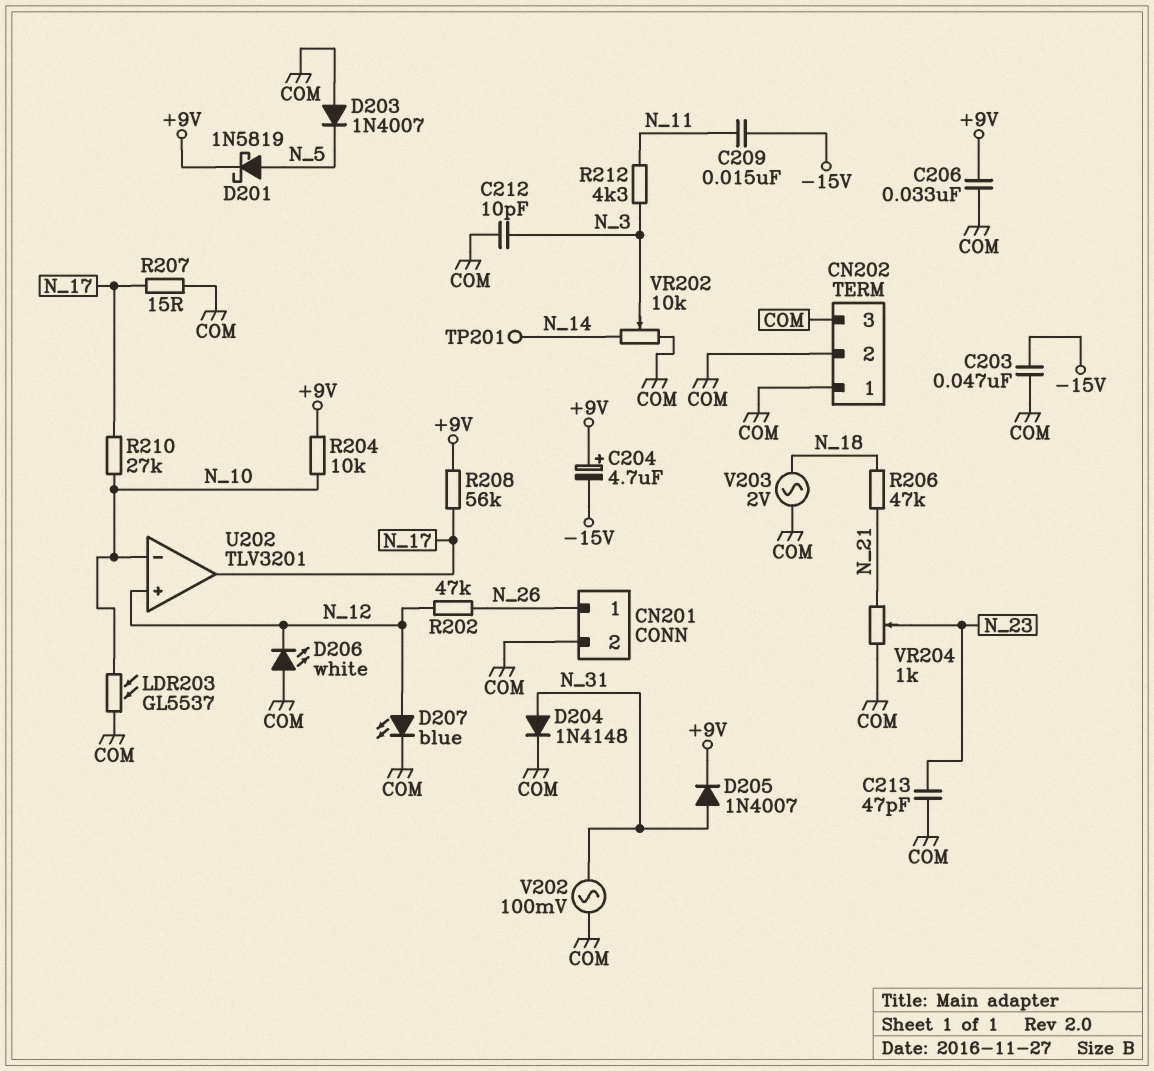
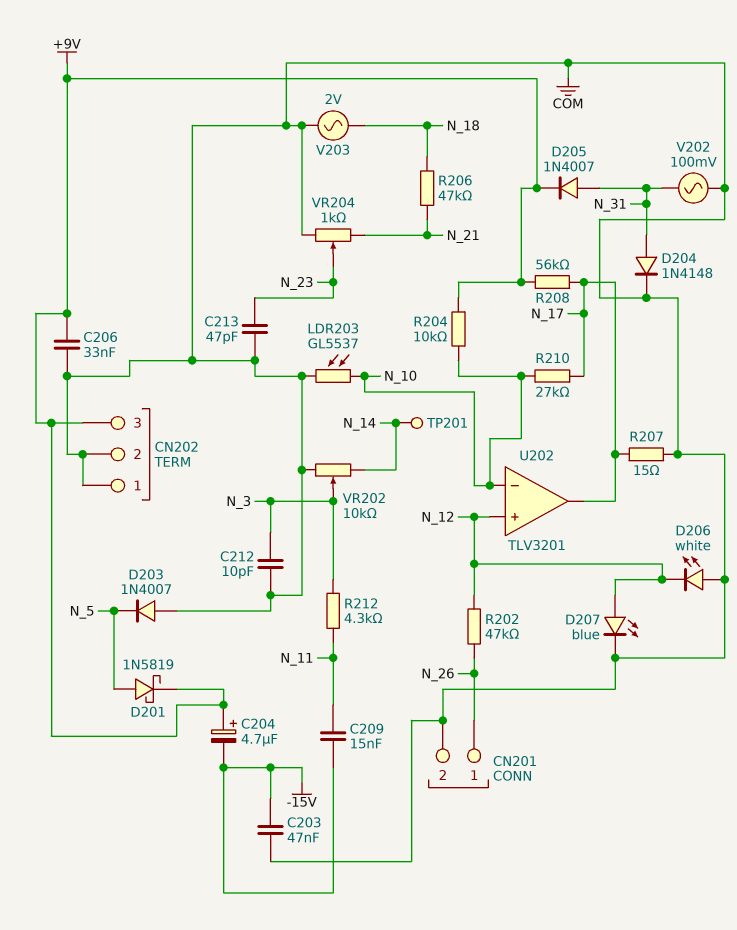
CN202 pin 3: COM -> +9V

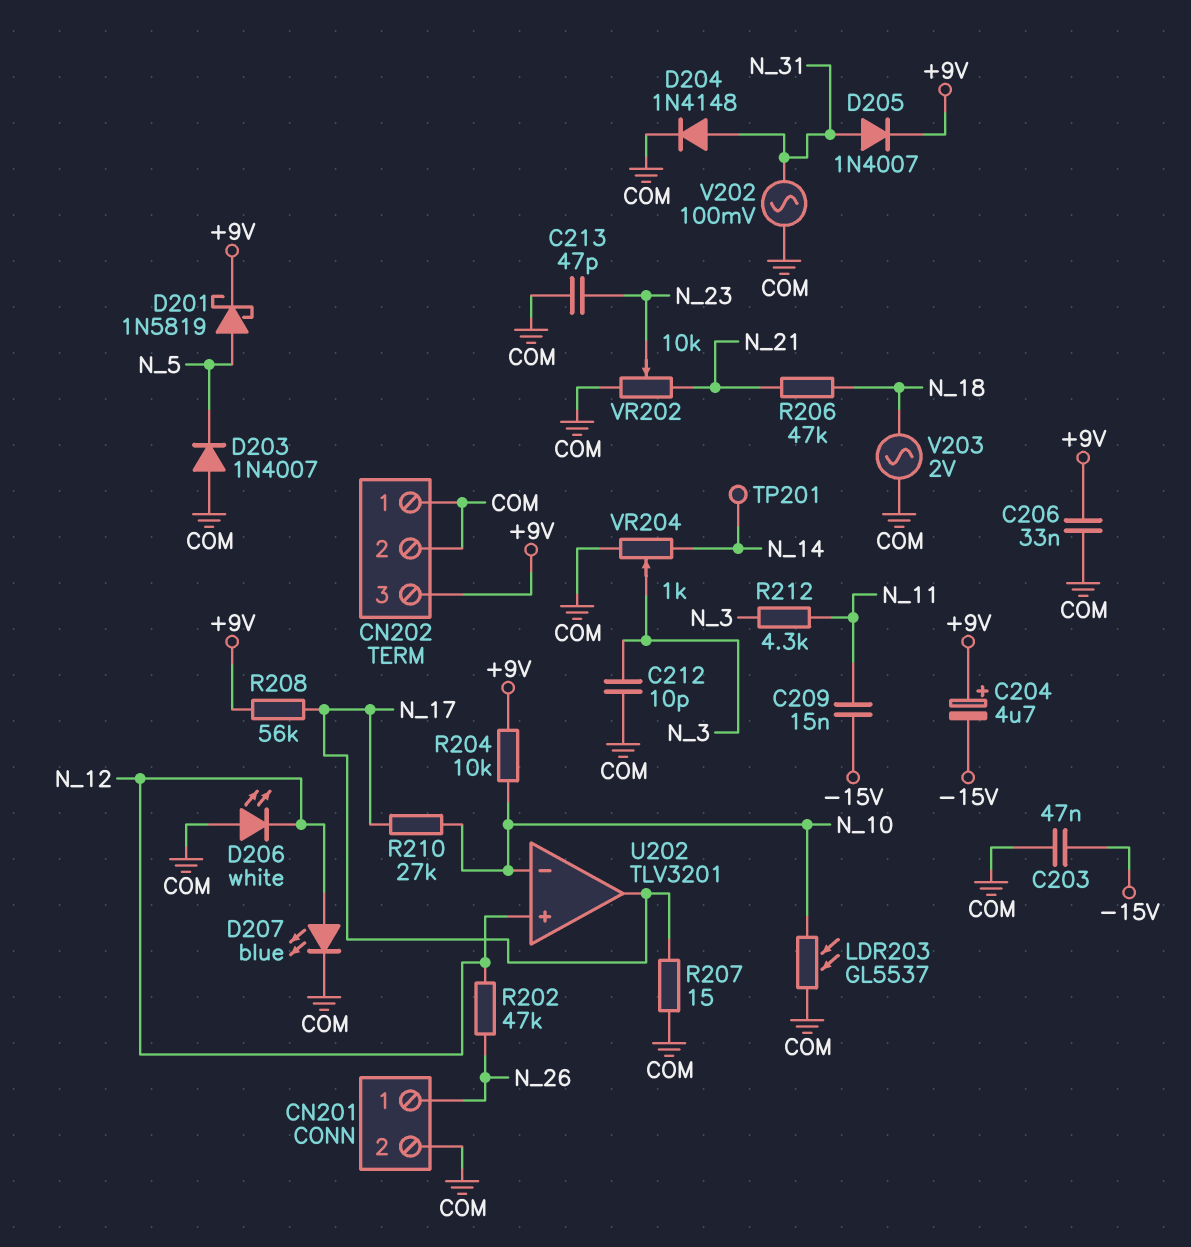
VR202: 10k (COM, N_14, wiper N_3) -> 10k (COM, N_21, wiper N_23)
VR204: 1k (COM, N_21, wiper N_23) -> 1k (COM, N_14, wiper N_3)

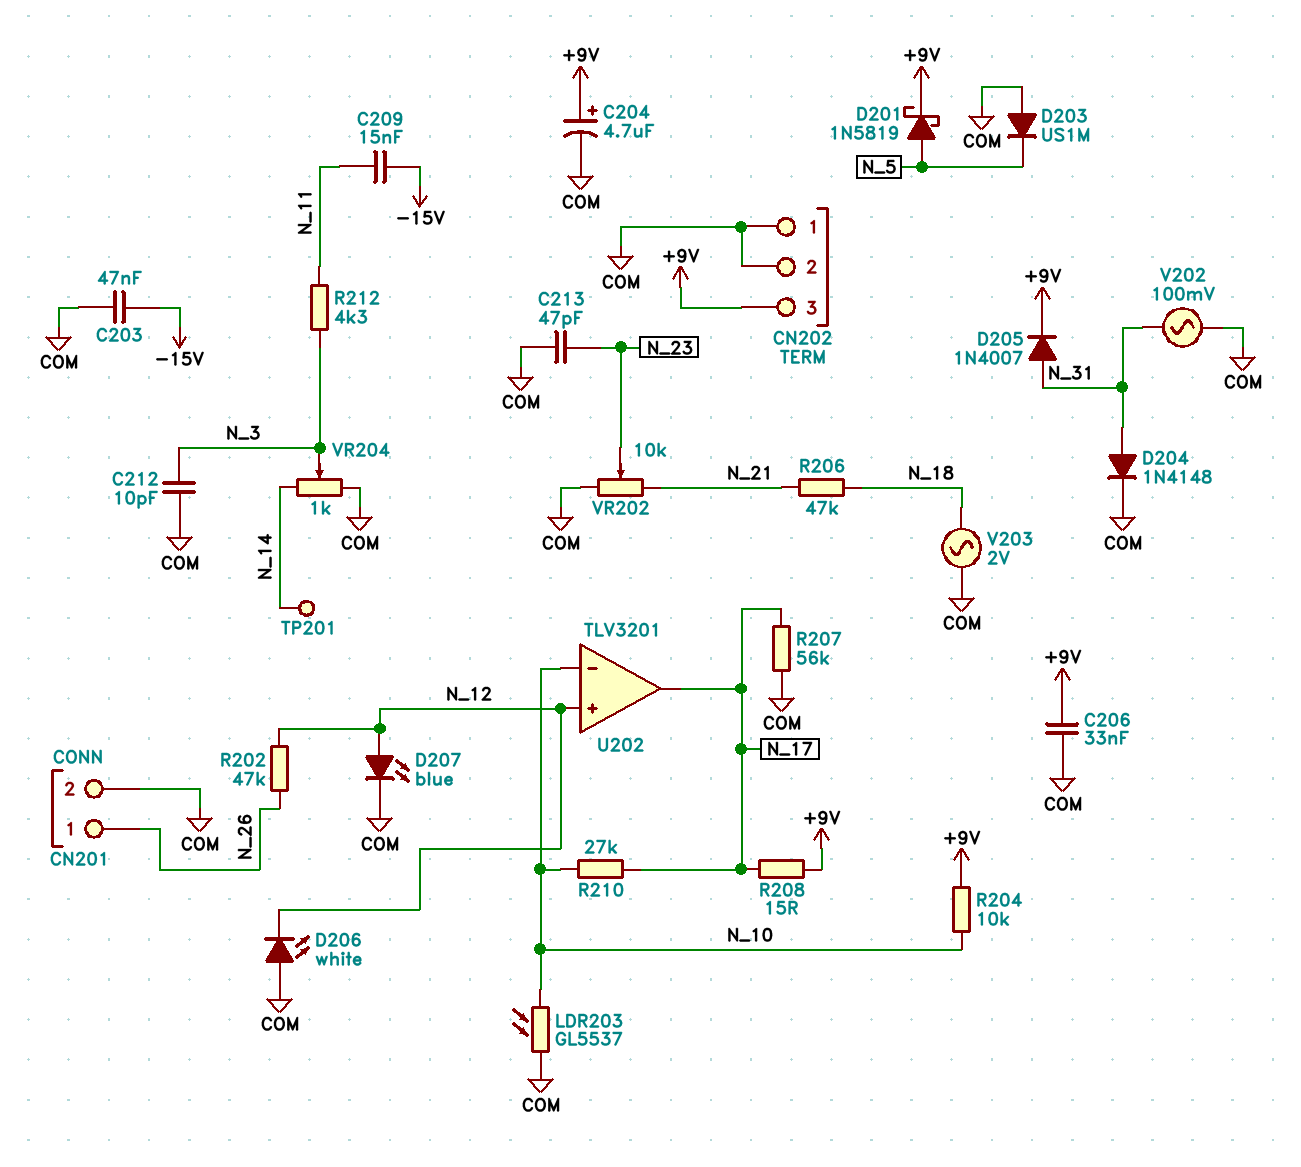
C204: 4.7uF (plus +9V, minus -15V) -> 4.7uF (plus +9V, minus COM)
D203: diode 1N4007 (A COM, K N_5) -> diode US1M (A COM, K N_5)
R207: 15 (COM, N_17) -> 56k (COM, N_17)
R208: 56k (+9V, N_17) -> 15 (+9V, N_17)

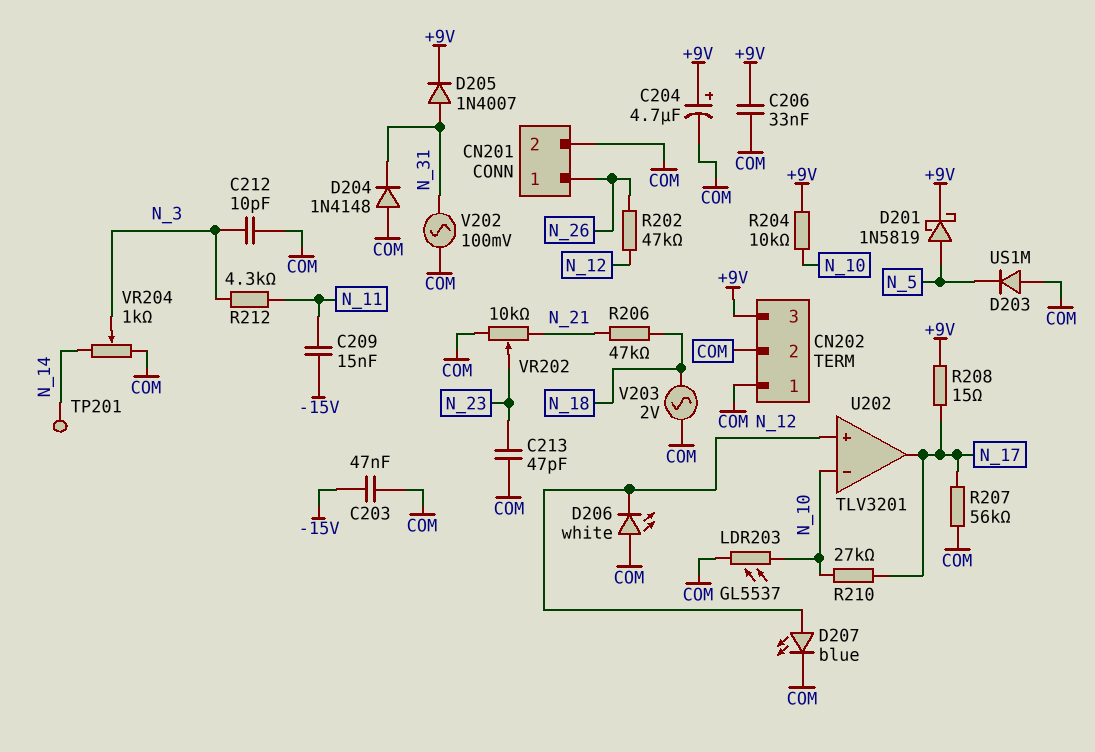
D204: diode 1N4148 (A N_31, K COM) -> diode 1N4148 (A COM, K N_31)

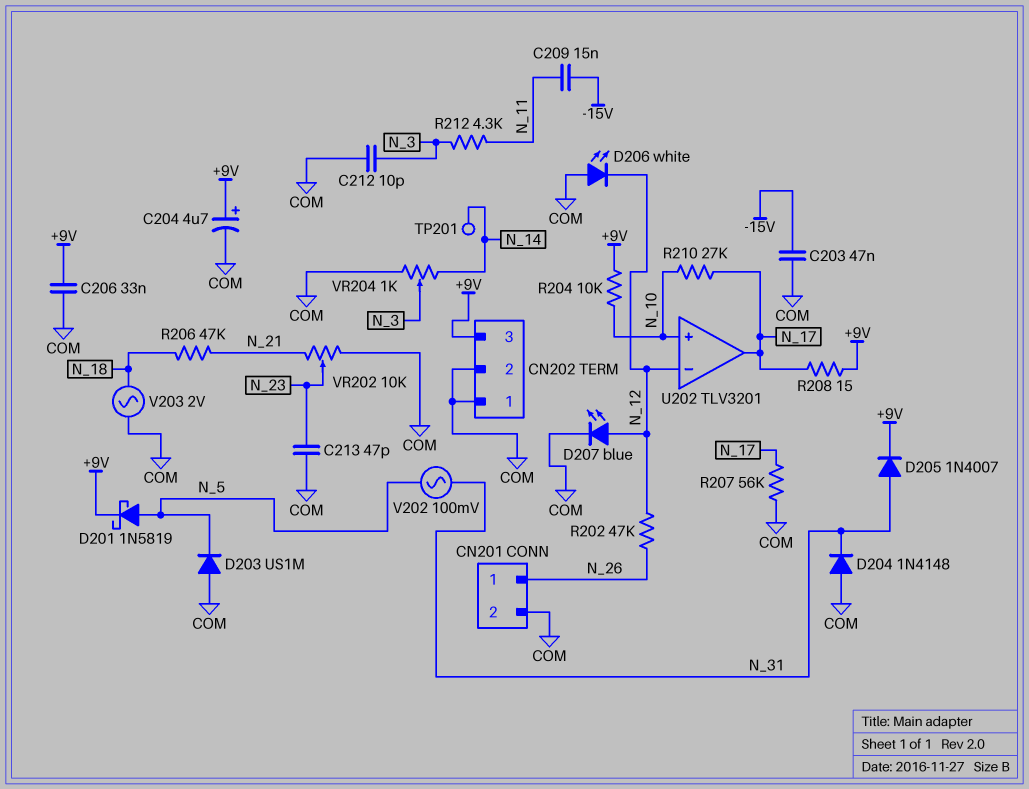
LDR203: GL5537 (COM, N_10) -> none
U202 pin in+: N_12 -> N_10
U202 pin in-: N_10 -> N_12
V202: AC 100mV (COM, N_31) -> AC 100mV (N_5, N_31)

